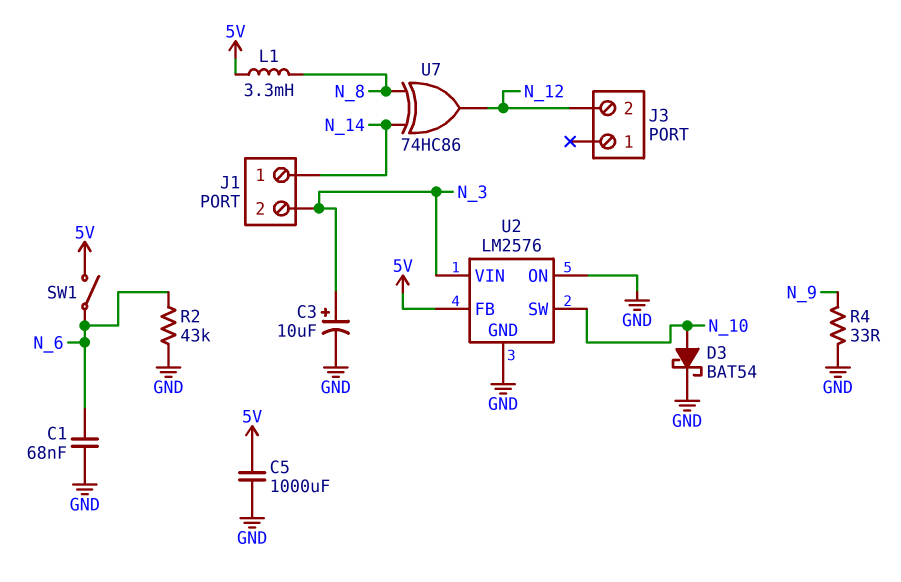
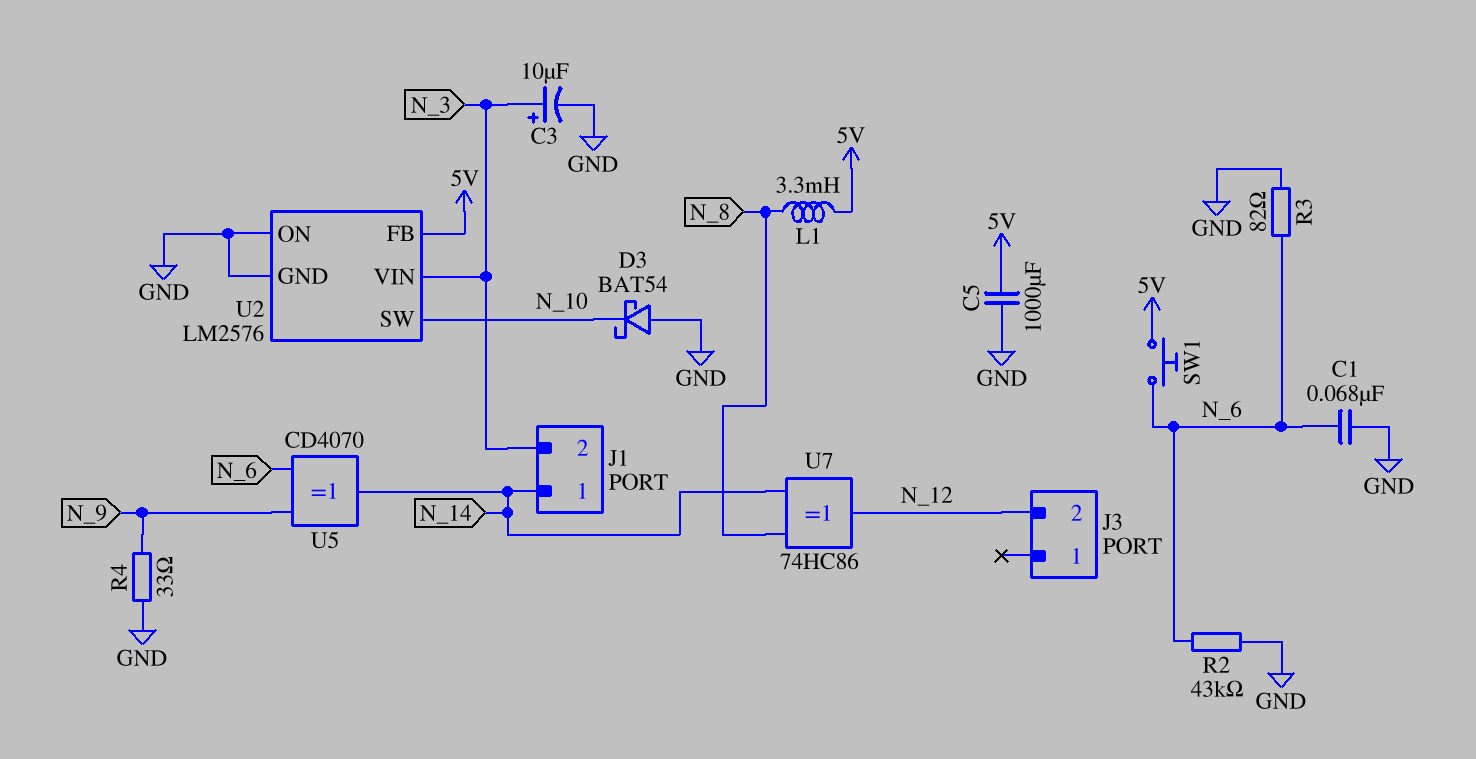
D3: schottky BAT54 (A N_10, K GND) -> schottky BAT54 (A GND, K N_10)
R3: none -> 82 (GND, N_6)
SW1: switch (5V, N_6) -> button (5V, N_6)
U5: none -> XOR CD4070 (in N_6, in N_9, out N_14)

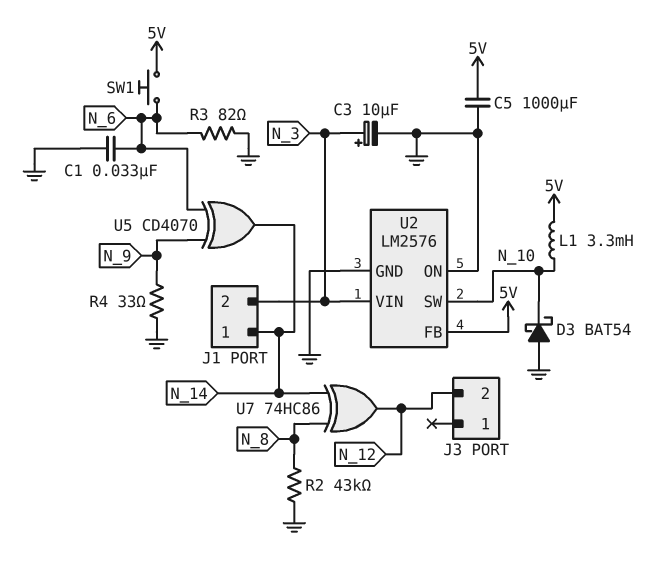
C1: 68nF (GND, N_6) -> 33nF (GND, N_6)
L1: 3.3mH (5V, N_8) -> 3.3mH (5V, N_10)
R2: 43k (GND, N_6) -> 43k (GND, N_8)

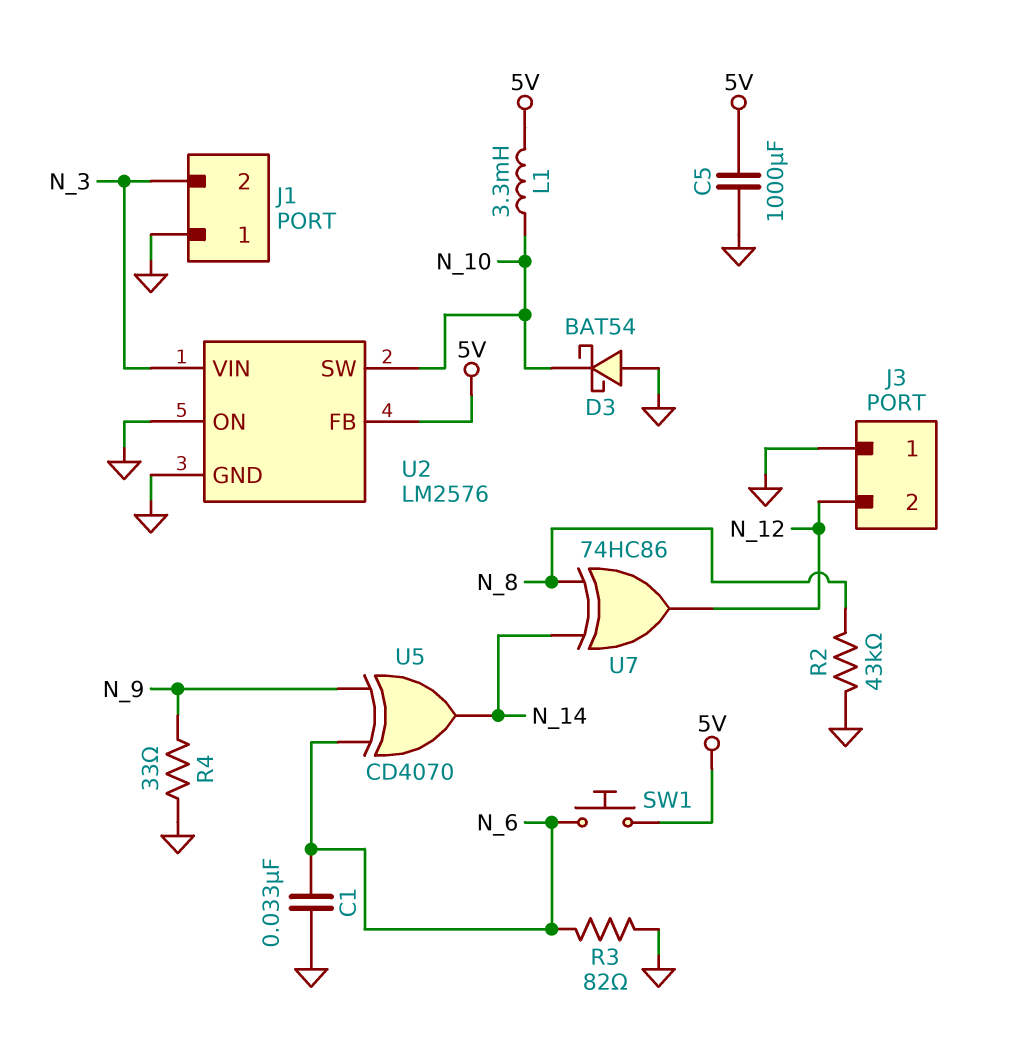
C3: 10uF (plus N_3, minus GND) -> none
J1 pin 1: N_14 -> GND
J3 pin 1: none -> GND

